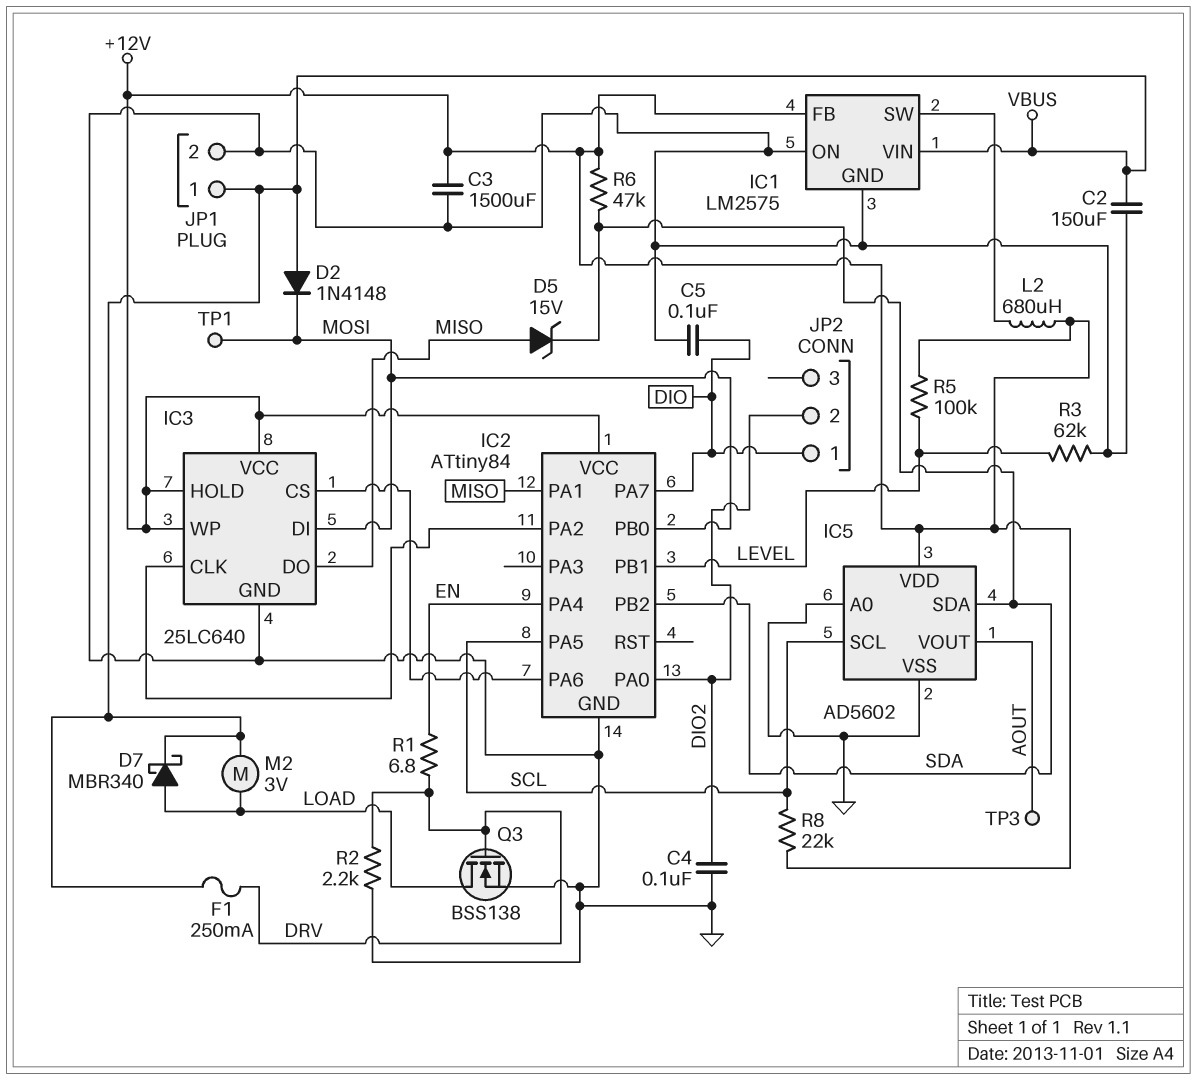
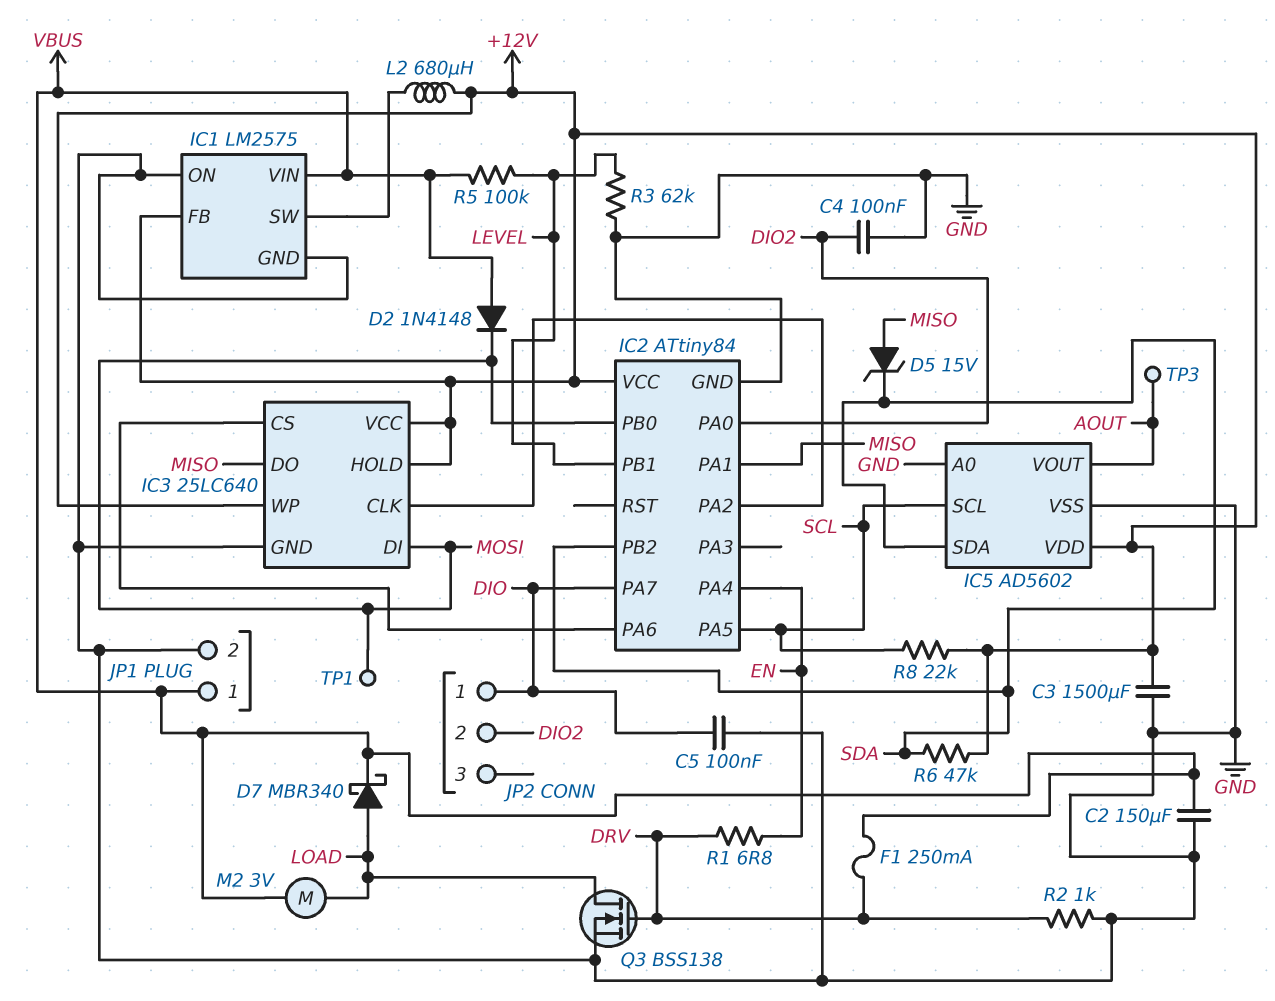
R2: 2.2k (DRV, GND) -> 1k (DRV, GND)
R5: 100k (+12V, LEVEL) -> 100k (LEVEL, VBUS)

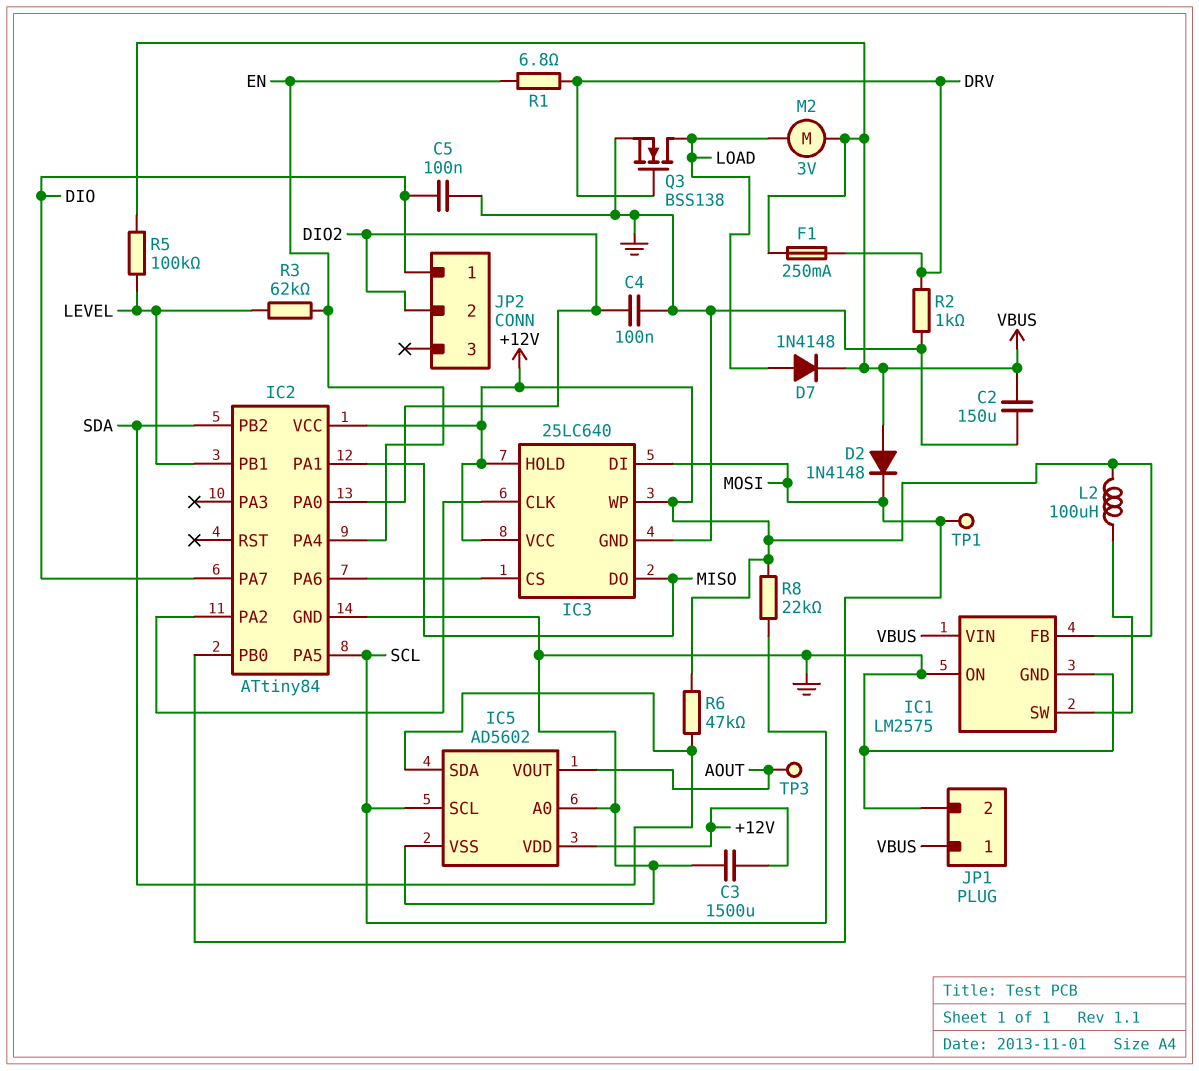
D5: zener 15V (A MISO, K SDA) -> none
D7: schottky MBR340 (A LOAD, K VBUS) -> diode 1N4148 (A LOAD, K VBUS)
L2: 680uH (+12V, IC1/SW) -> 100uH (+12V, IC1/SW)
R3: 62k (GND, LEVEL) -> 62k (EN, LEVEL)

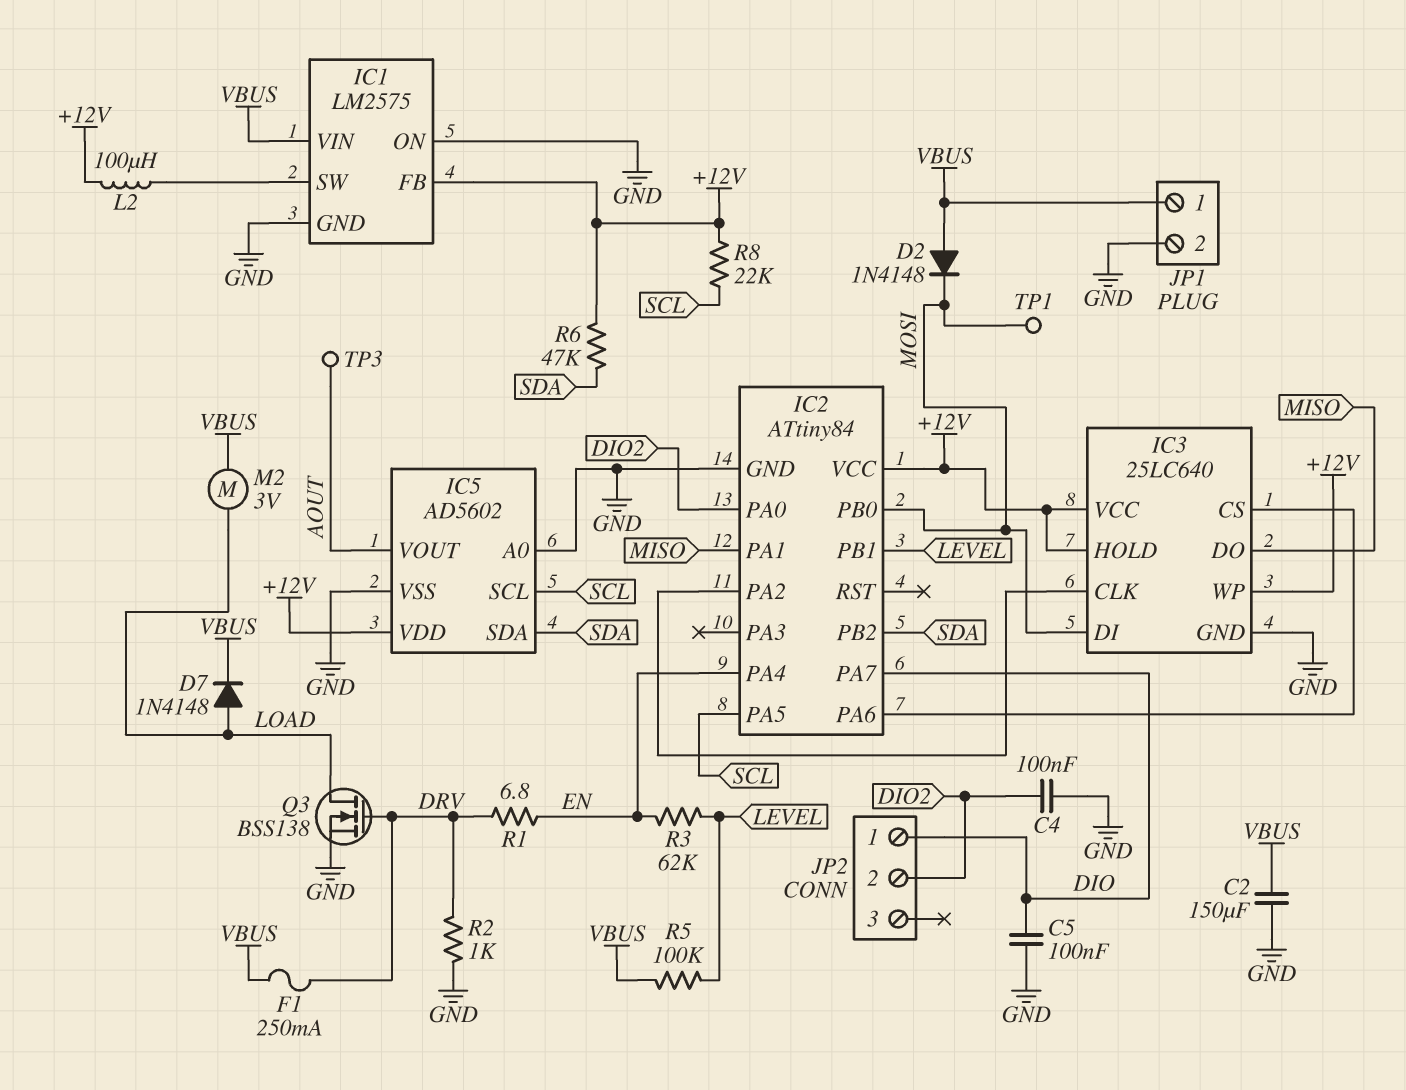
C3: 1500uF (+12V, GND) -> none

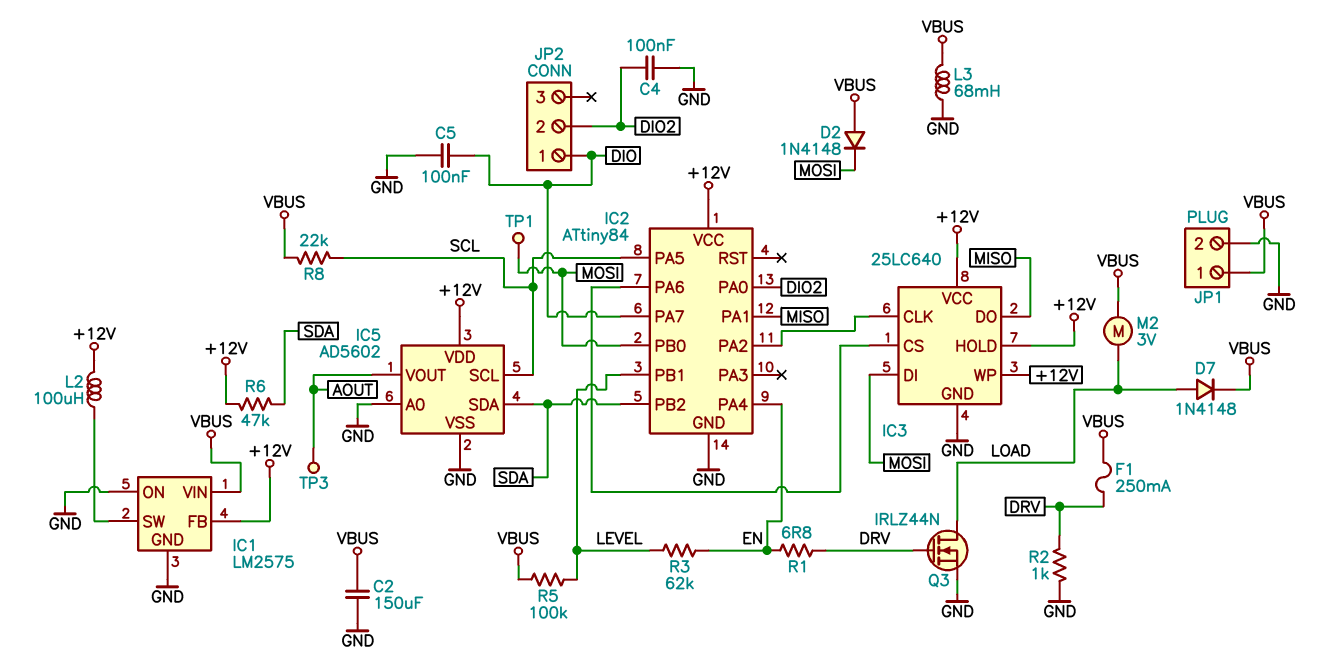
L3: none -> 68mH (GND, VBUS)
Q3: NMOS BSS138 (G DRV, D LOAD, S GND) -> NMOS IRLZ44N (G DRV, D LOAD, S GND)
R8: 22k (+12V, SCL) -> 22k (SCL, VBUS)

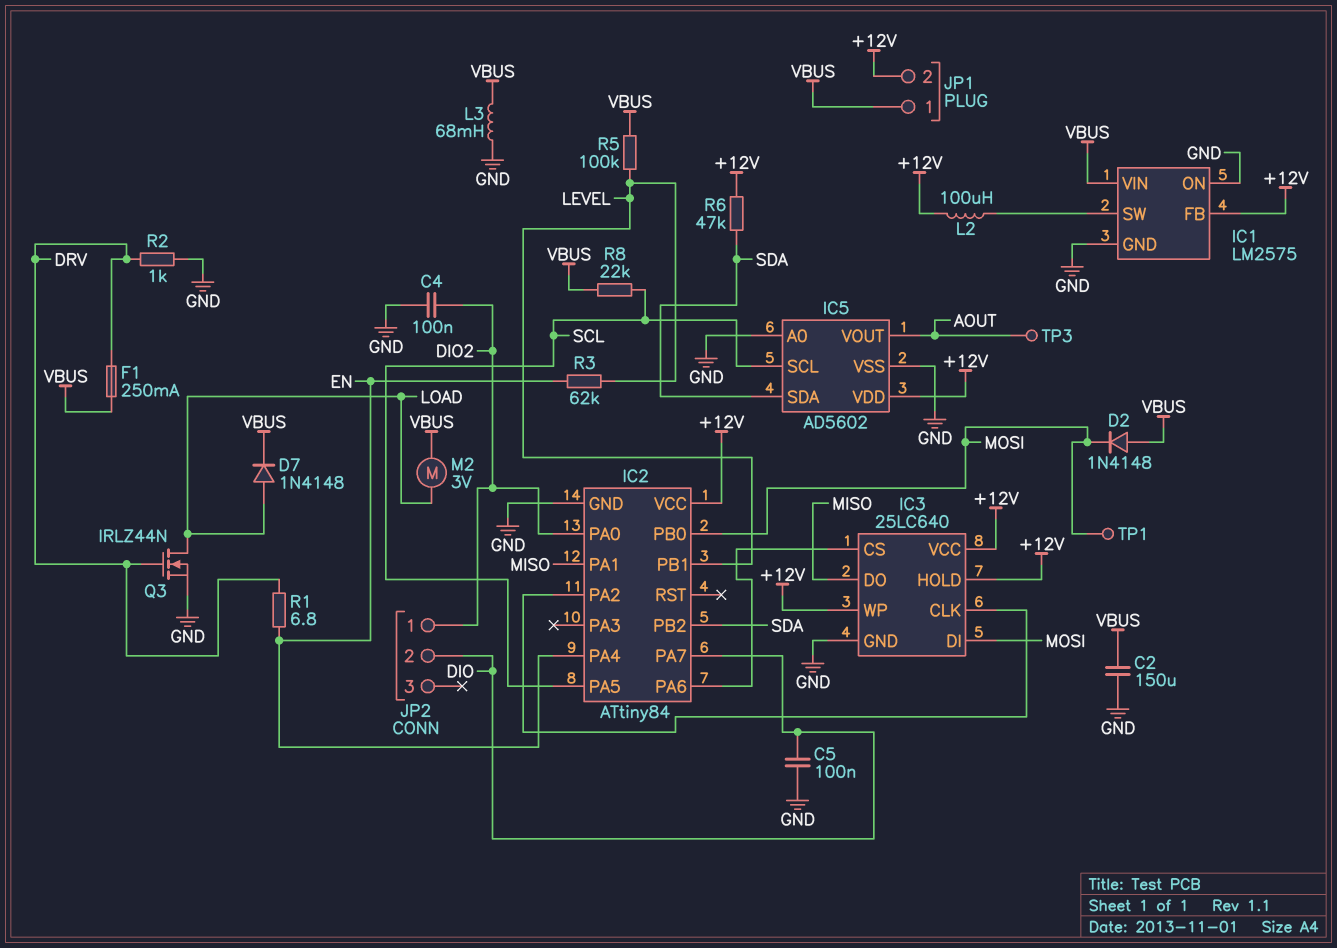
JP1 pin 2: GND -> +12V
JP2 pin 1: DIO -> DIO2
JP2 pin 2: DIO2 -> DIO

